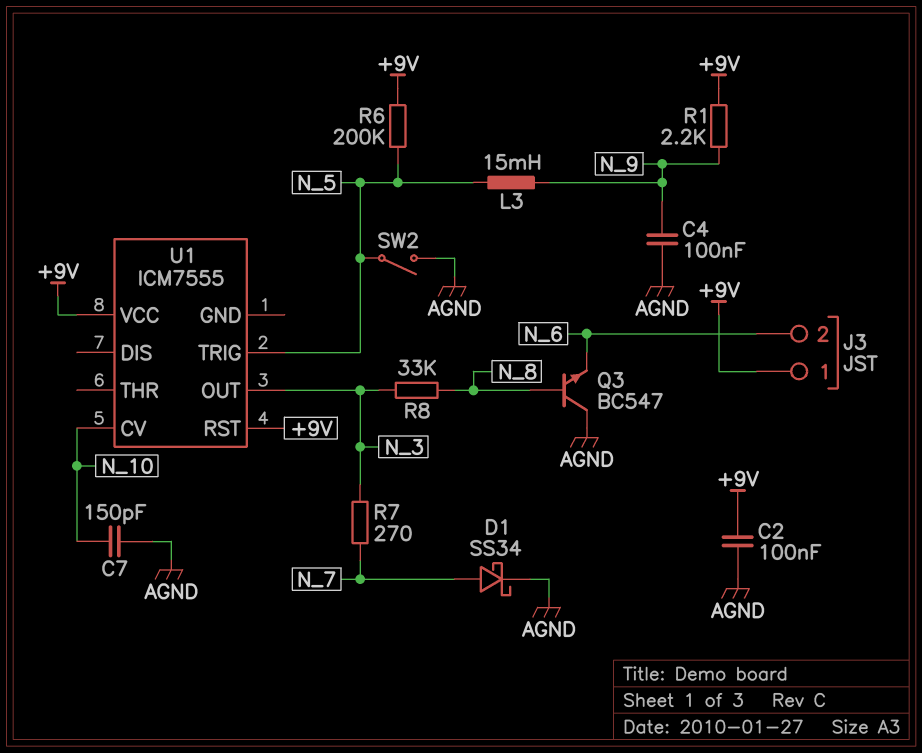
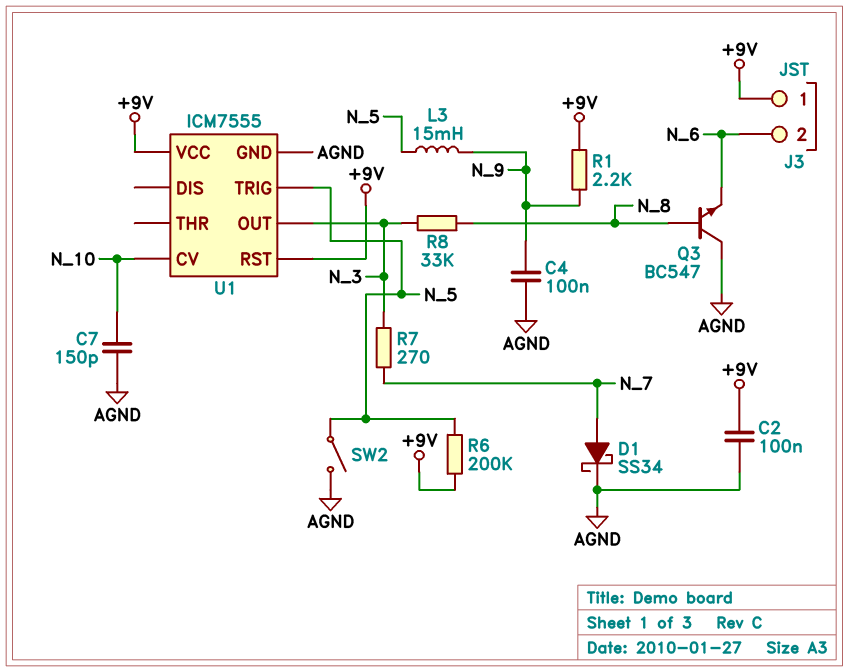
U1 pin GND: none -> AGND

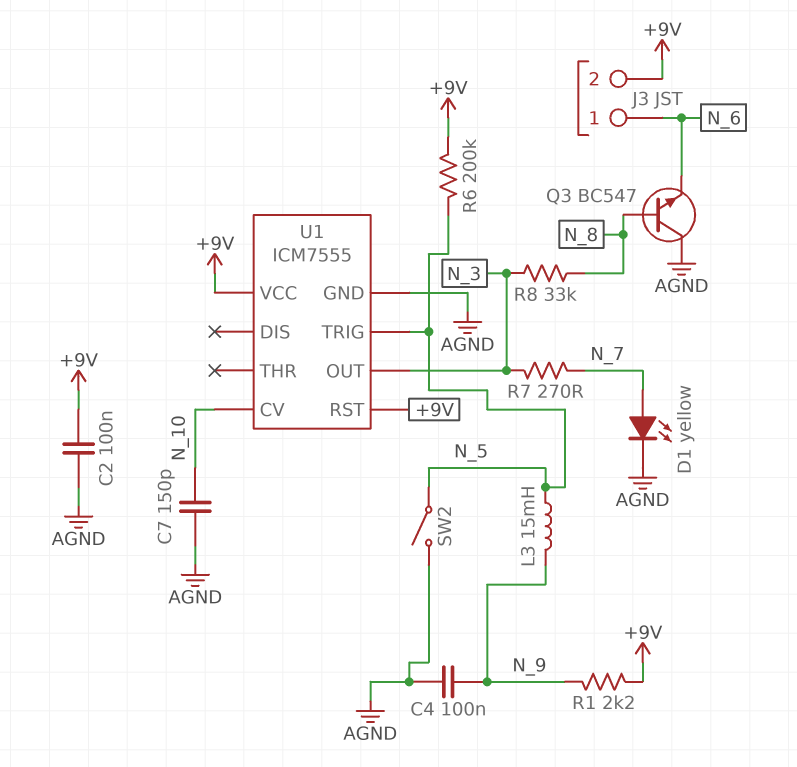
D1: schottky SS34 (A N_7, K AGND) -> LED yellow (A N_7, K AGND)
J3 pin 1: +9V -> N_6
J3 pin 2: N_6 -> +9V

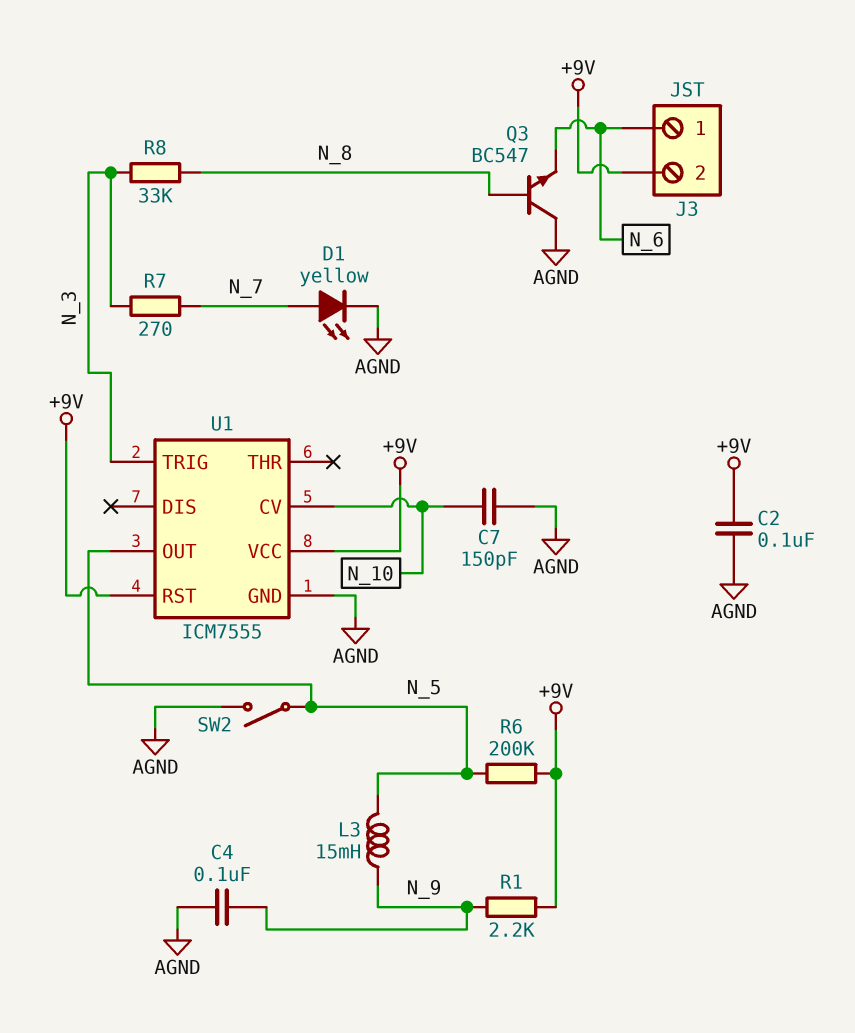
U1 pin OUT: N_3 -> N_5
U1 pin TRIG: N_5 -> N_3

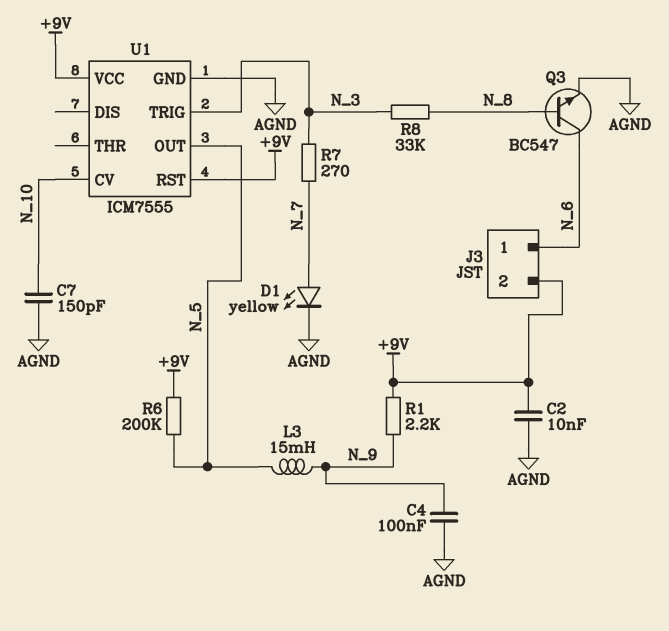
C2: 100nF (+9V, AGND) -> 10nF (+9V, AGND)
Q3: NPN BC547 (B N_8, C AGND, E N_6) -> NPN BC547 (B N_8, C N_6, E AGND)
SW2: switch (AGND, N_5) -> none

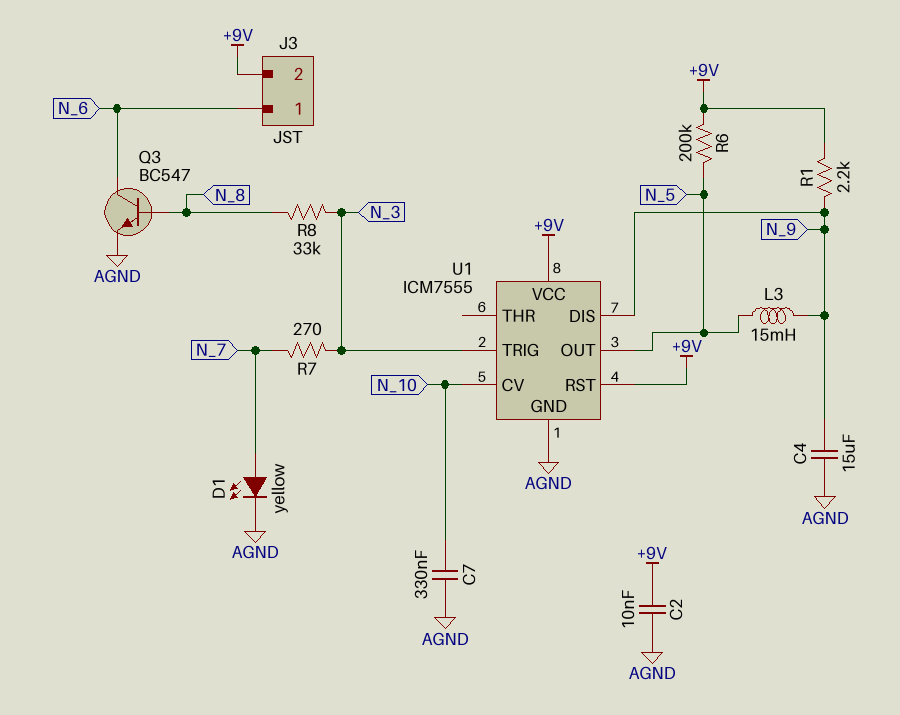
C4: 100nF (AGND, N_9) -> 15uF (AGND, N_9)
C7: 150pF (AGND, N_10) -> 330nF (AGND, N_10)
U1 pin DIS: none -> N_9

